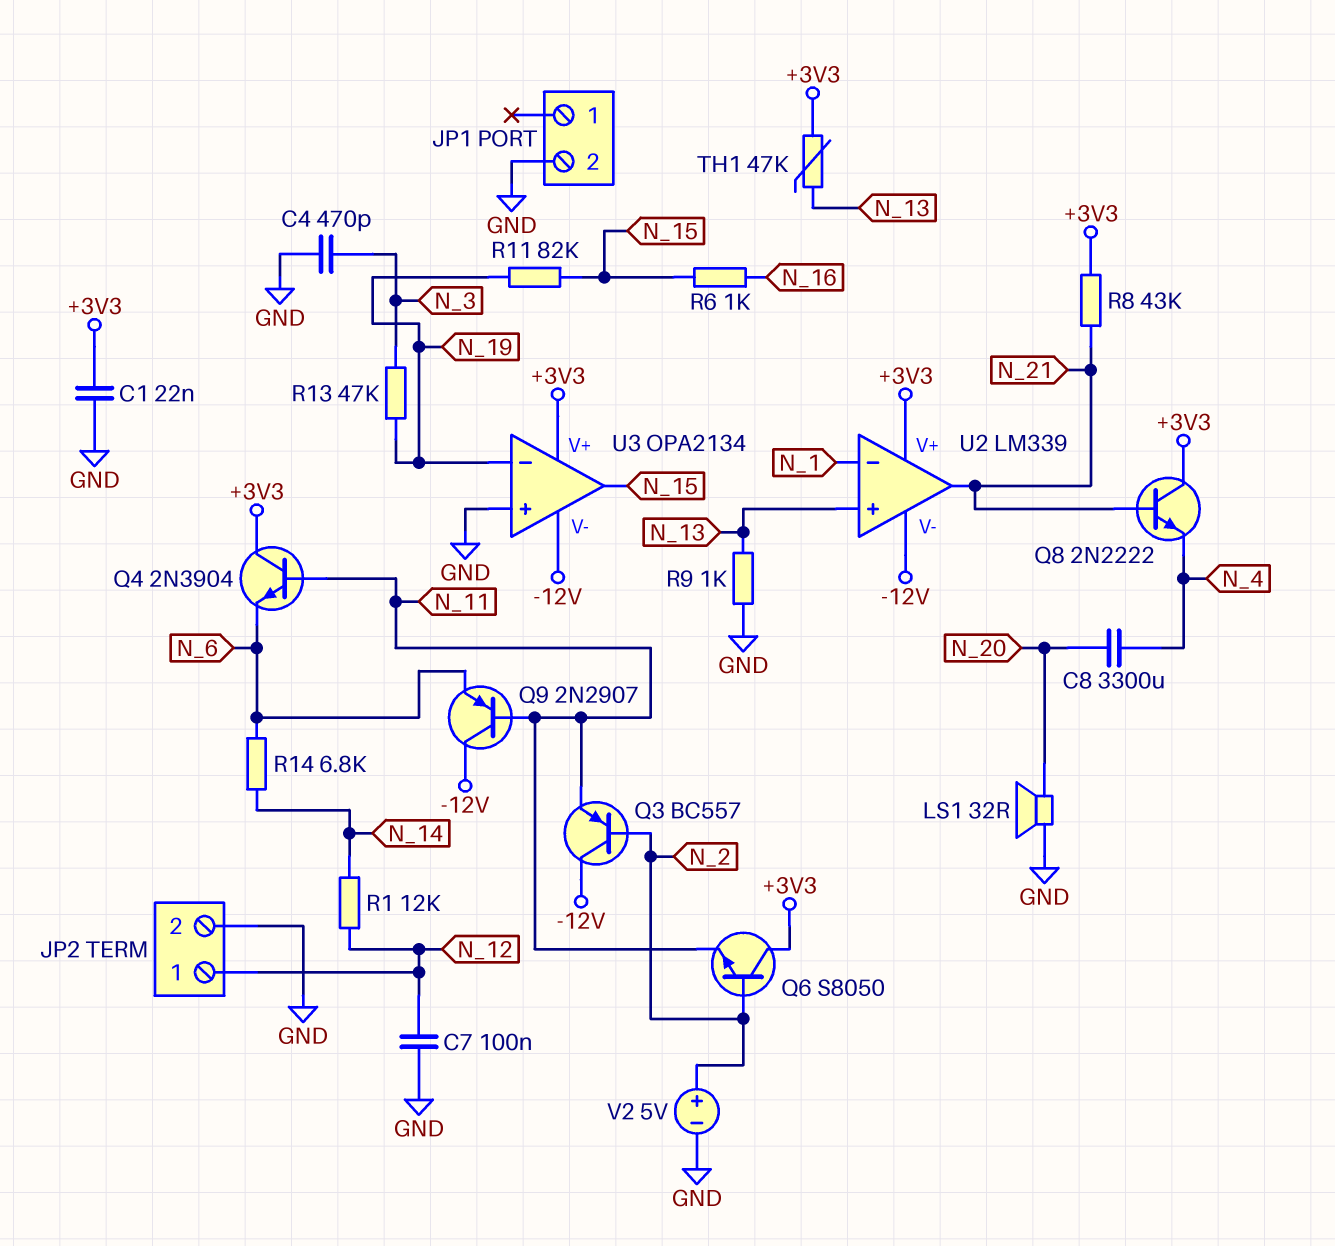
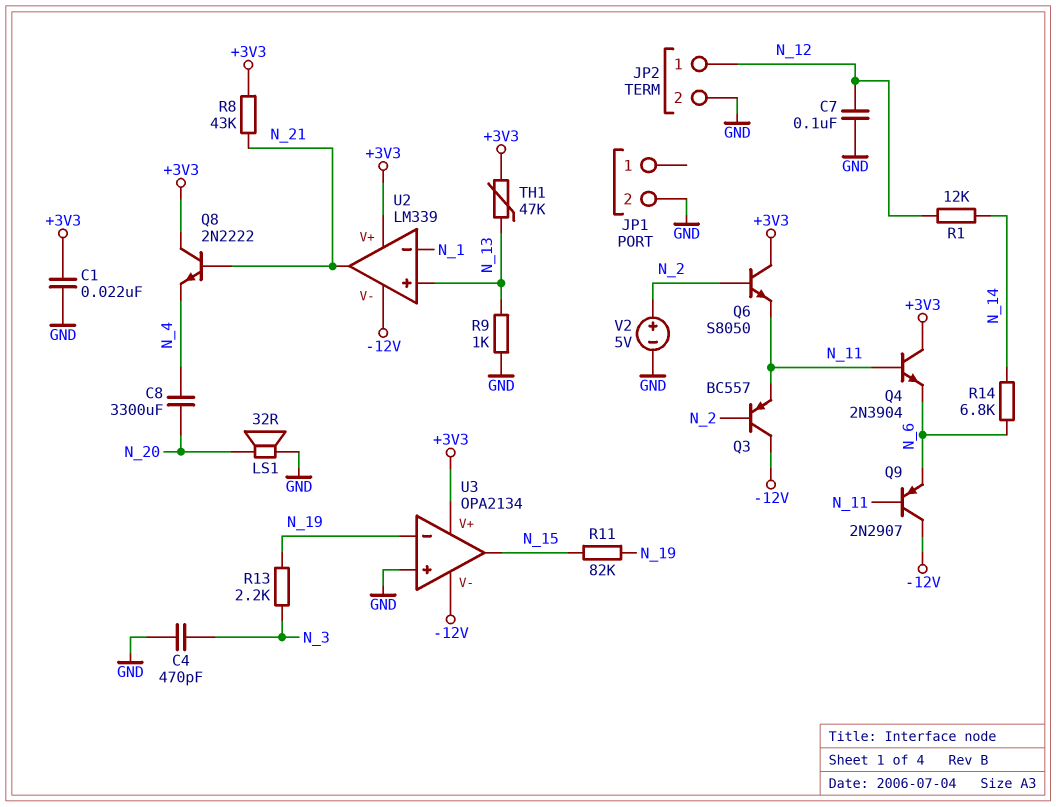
R6: 1k (N_15, N_16) -> none
R13: 47k (N_3, N_19) -> 2.2k (N_3, N_19)

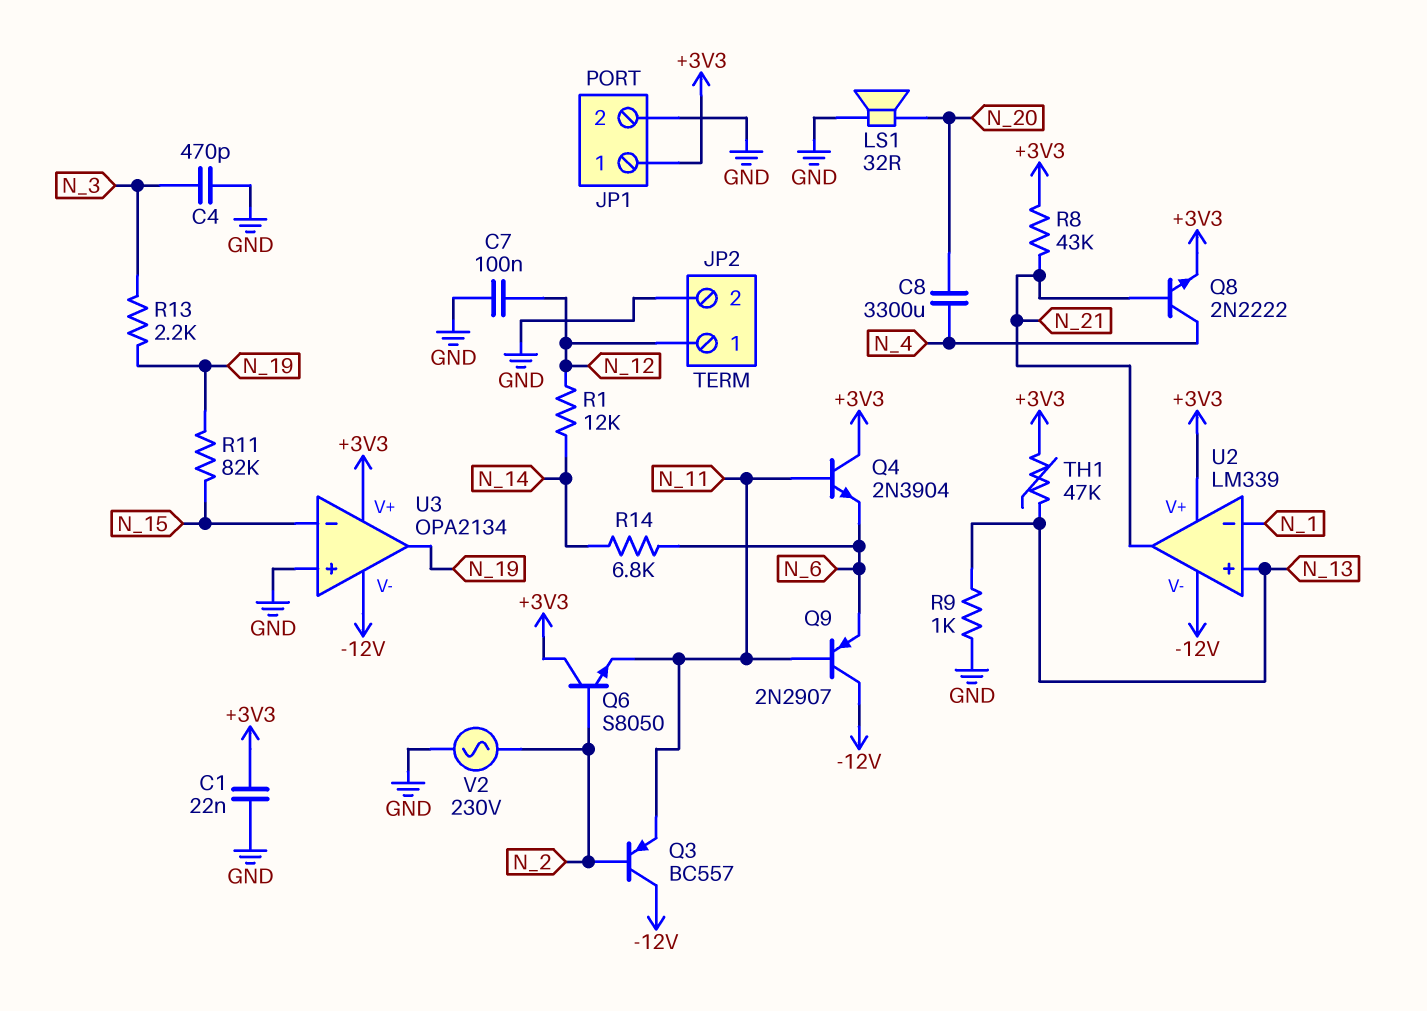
JP1 pin 1: none -> +3V3
Q8: NPN 2N2222 (B N_21, C +3V3, E N_4) -> NPN 2N2222 (B N_21, C N_4, E +3V3)
U3 pin in-: N_19 -> N_15
U3 pin out: N_15 -> N_19
V2: 5V (plus N_2, minus GND) -> AC 230V (GND, N_2)

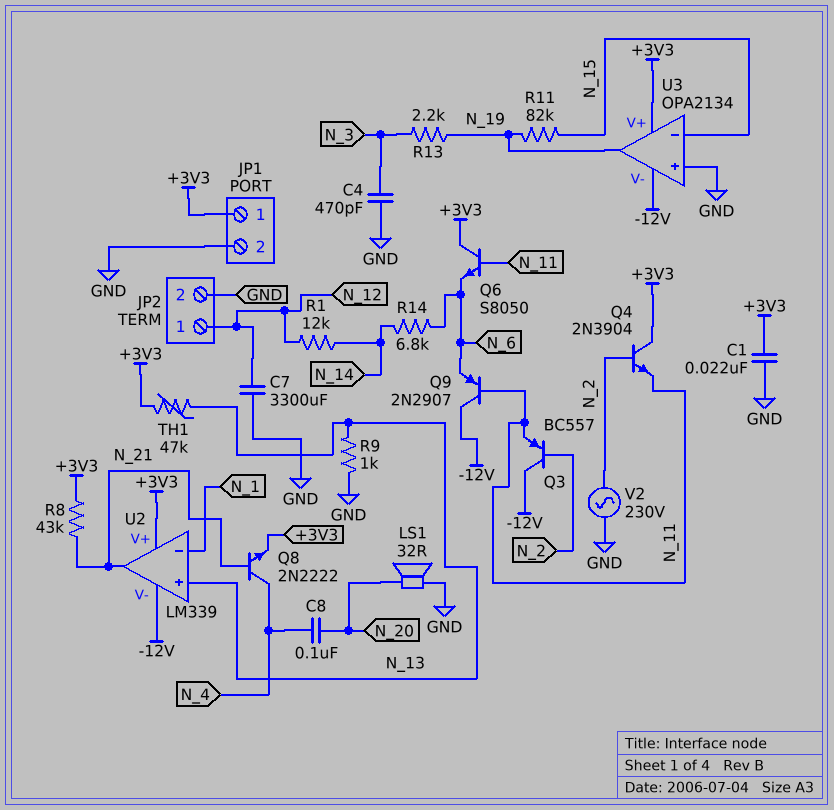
C7: 100nF (GND, N_12) -> 3300uF (GND, N_12)
C8: 3300uF (N_4, N_20) -> 100nF (N_4, N_20)
Q4: NPN 2N3904 (B N_11, C +3V3, E N_6) -> NPN 2N3904 (B N_2, C +3V3, E N_11)
Q6: NPN S8050 (B N_2, C +3V3, E N_11) -> NPN S8050 (B N_11, C +3V3, E N_6)

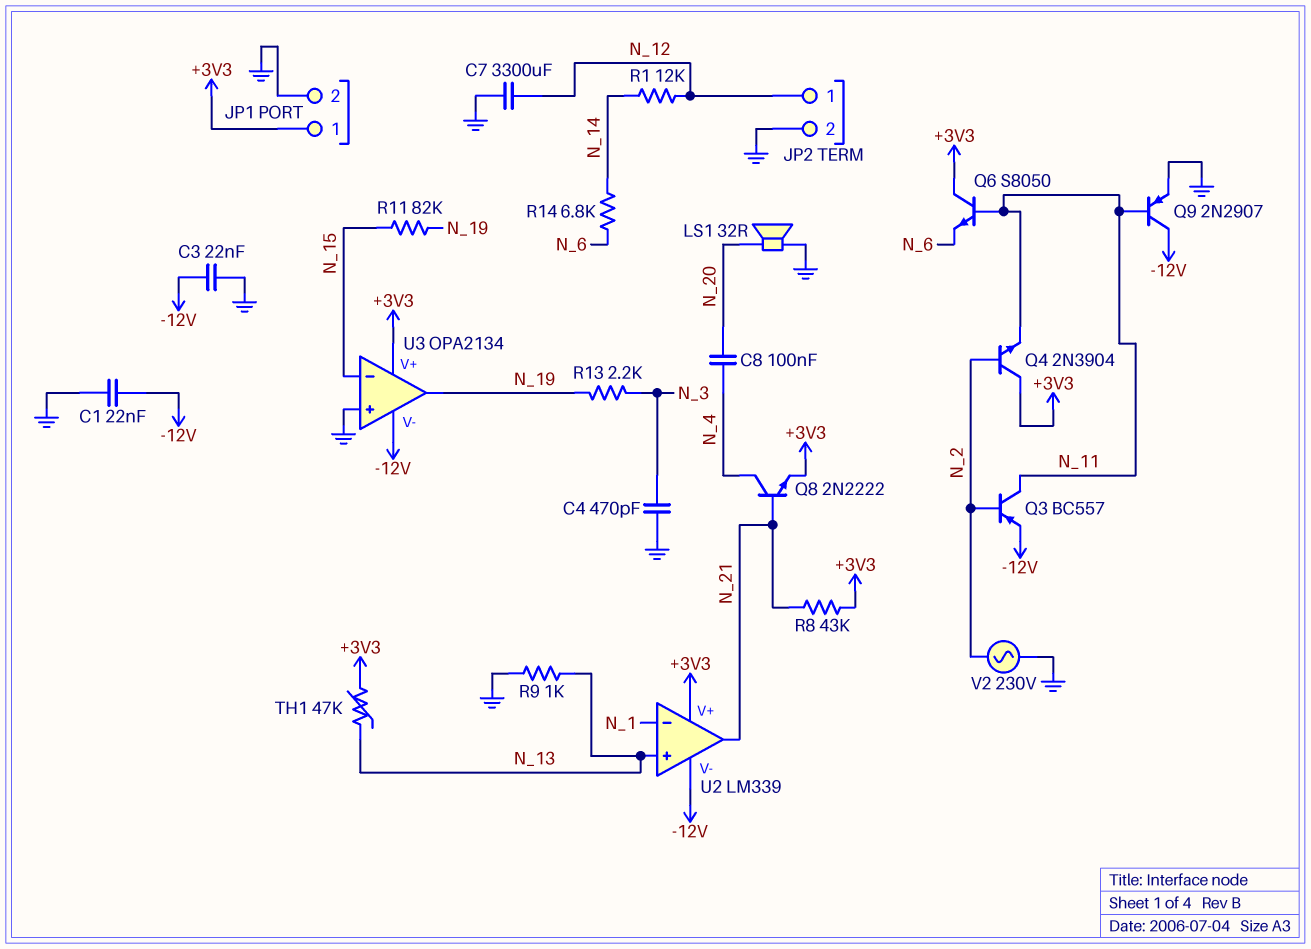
C1: 22nF (+3V3, GND) -> 22nF (-12V, GND)
C3: none -> 22nF (-12V, GND)
Q3: PNP BC557 (B N_2, C -12V, E N_11) -> PNP BC557 (B N_2, C N_11, E -12V)
Q9: PNP 2N2907 (B N_11, C -12V, E N_6) -> PNP 2N2907 (B N_11, C -12V, E GND)

